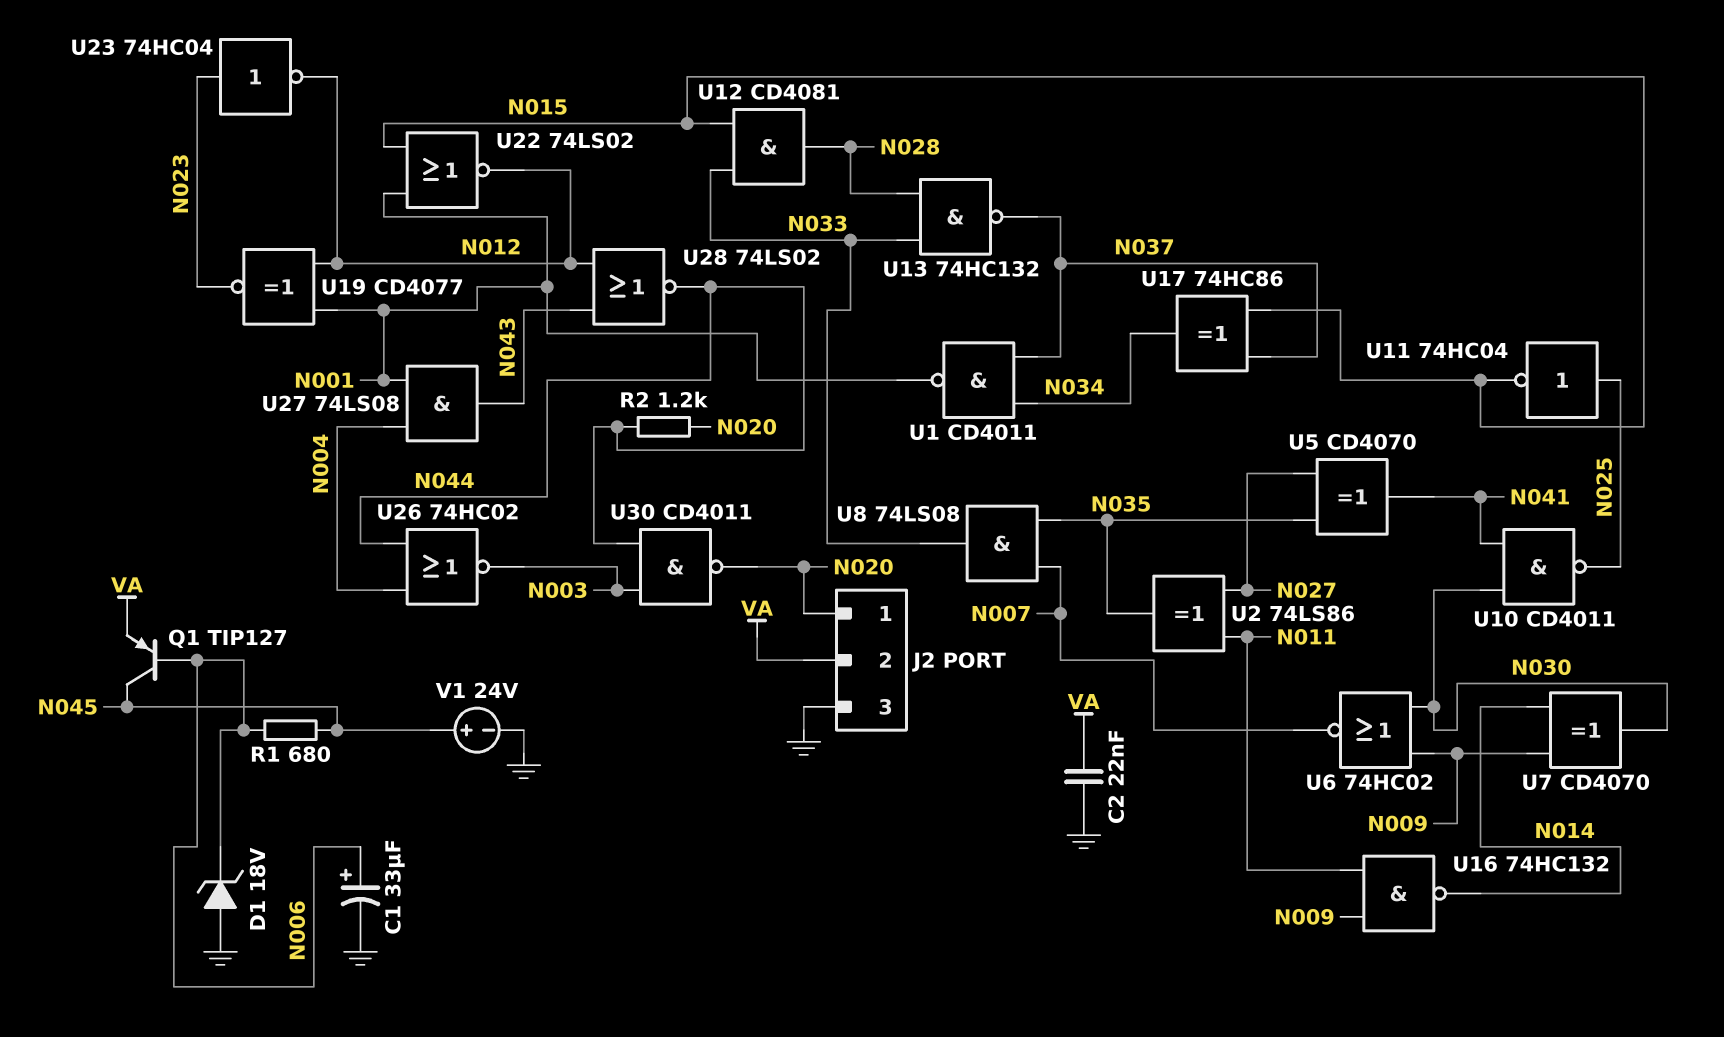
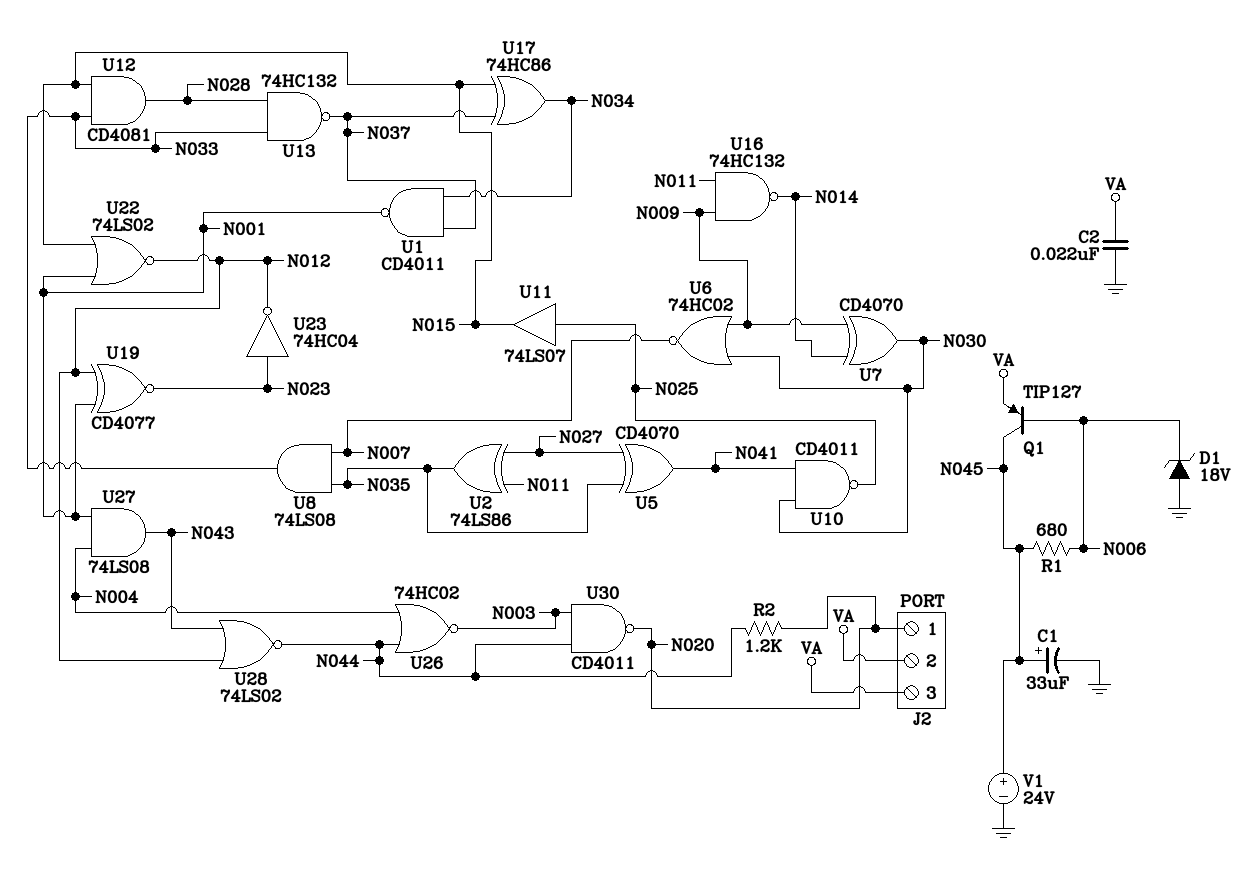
C1: 33uF (plus N006, minus GND) -> 33uF (plus N045, minus GND)
J2 pin 3: GND -> VA
U11: NOT 74HC04 (in N025, out N015) -> buffer 74LS07 (in N025, out N015)

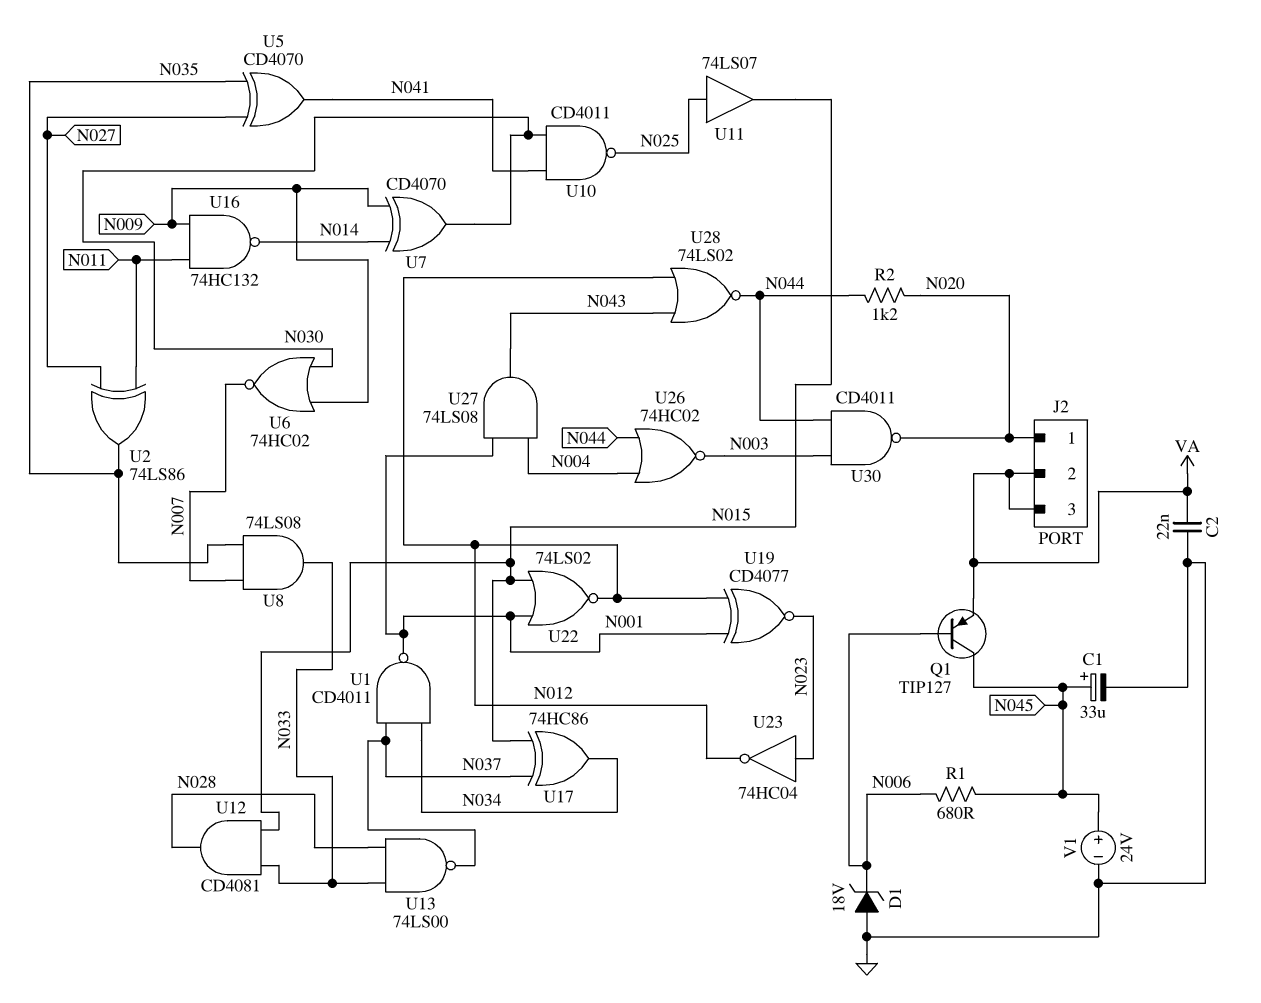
U13: NAND 74HC132 (in N028, in N033, out N037) -> NAND 74LS00 (in N028, in N033, out N037)

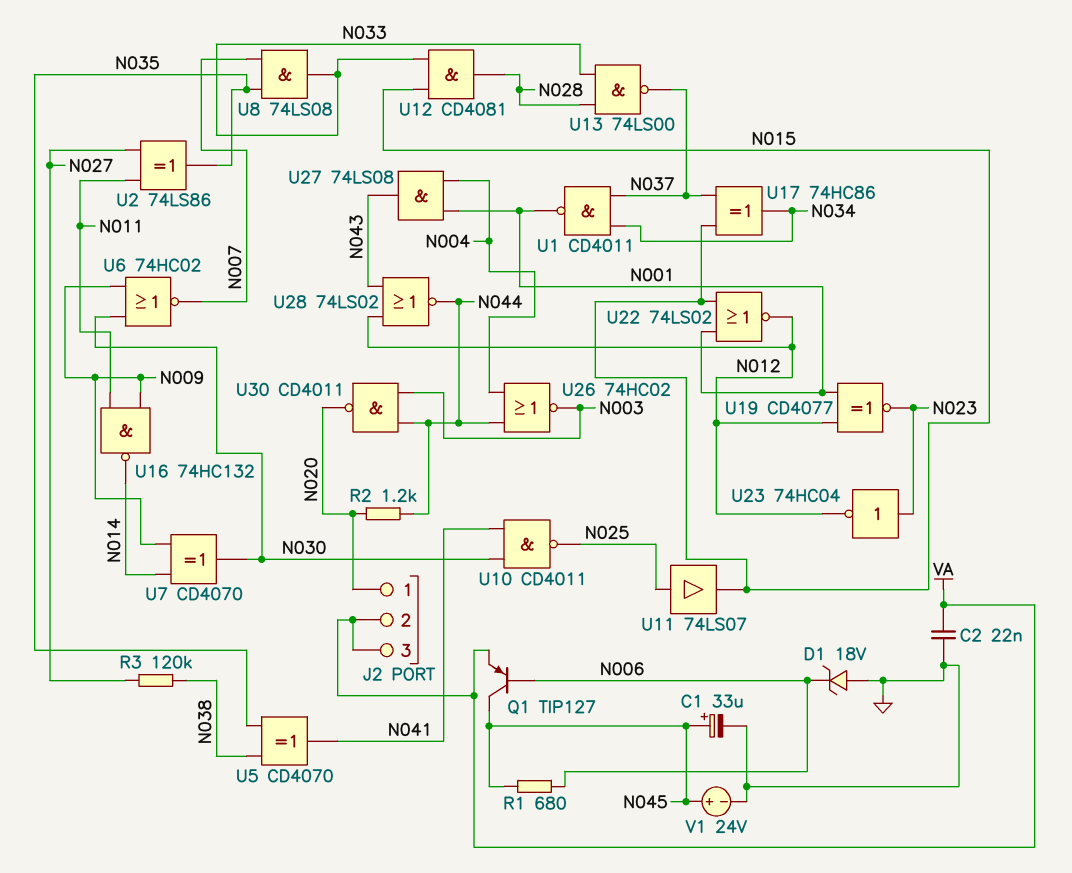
R3: none -> 120k (N027, N038)
U5: XOR CD4070 (in N027, in N035, out N041) -> XOR CD4070 (in N035, in N038, out N041)

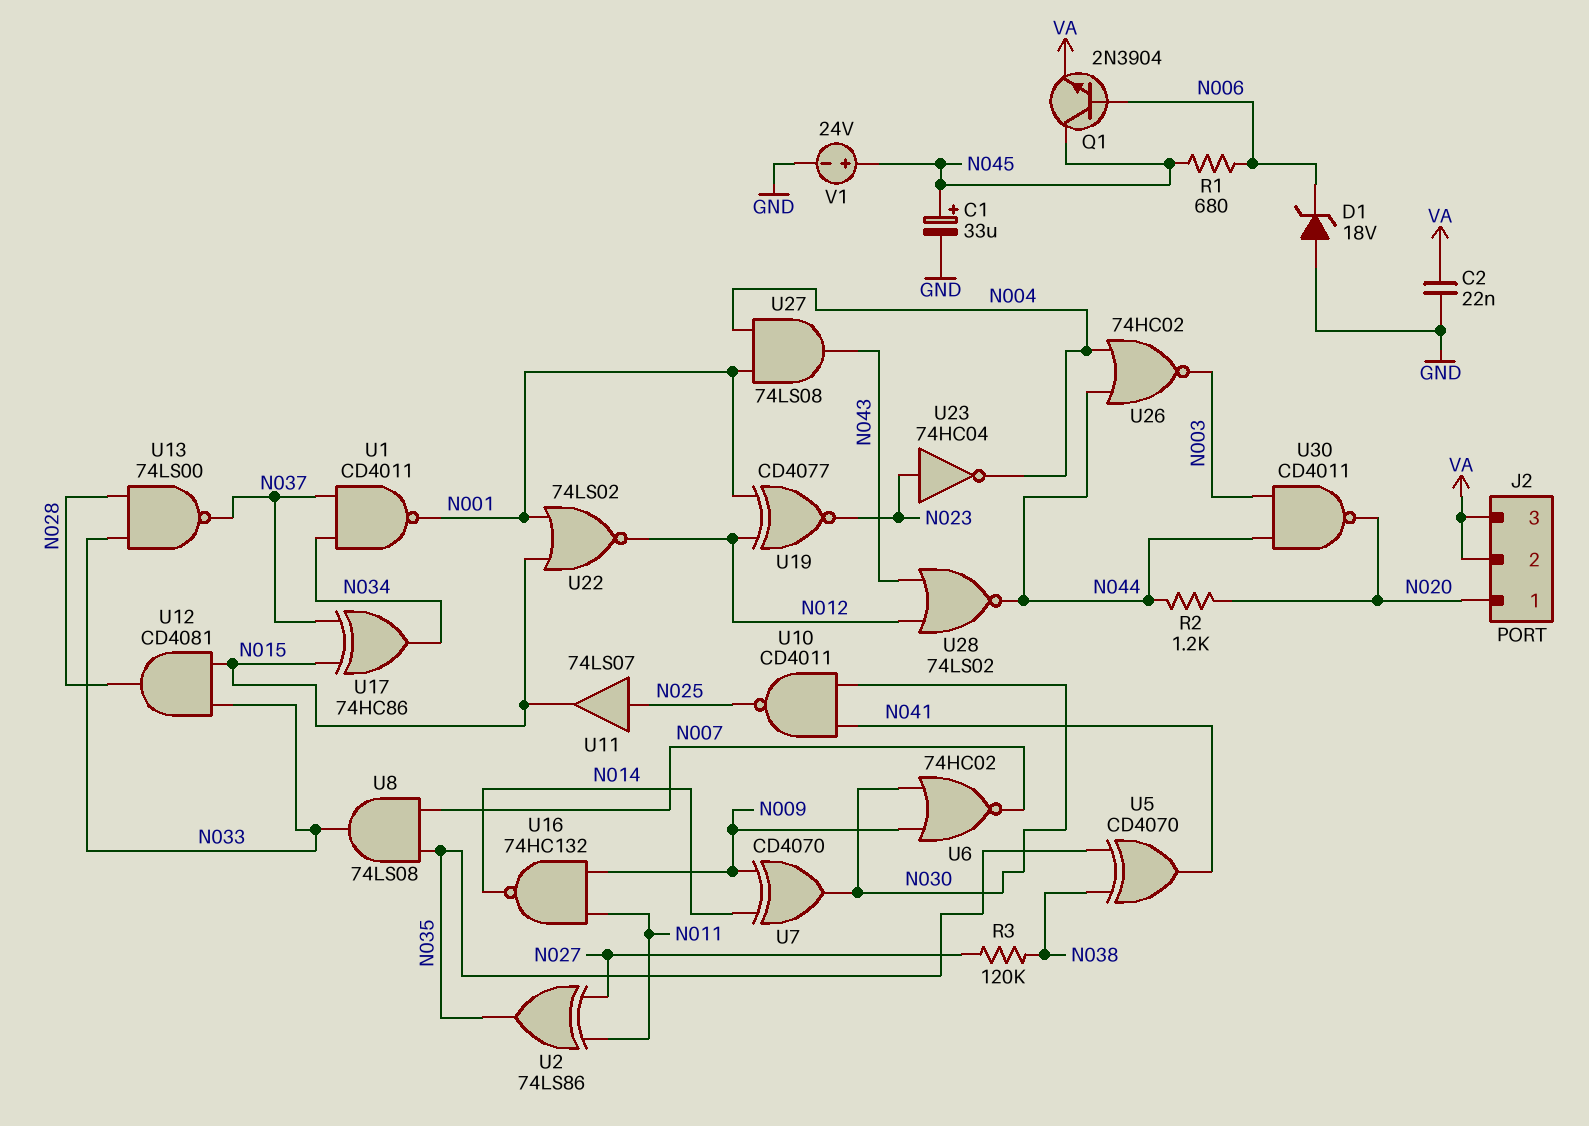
Q1: PNP TIP127 (B N006, C N045, E VA) -> NPN 2N3904 (B N006, C N045, E VA)
U23: NOT 74HC04 (in N023, out N012) -> NOT 74HC04 (in N023, out N004)

